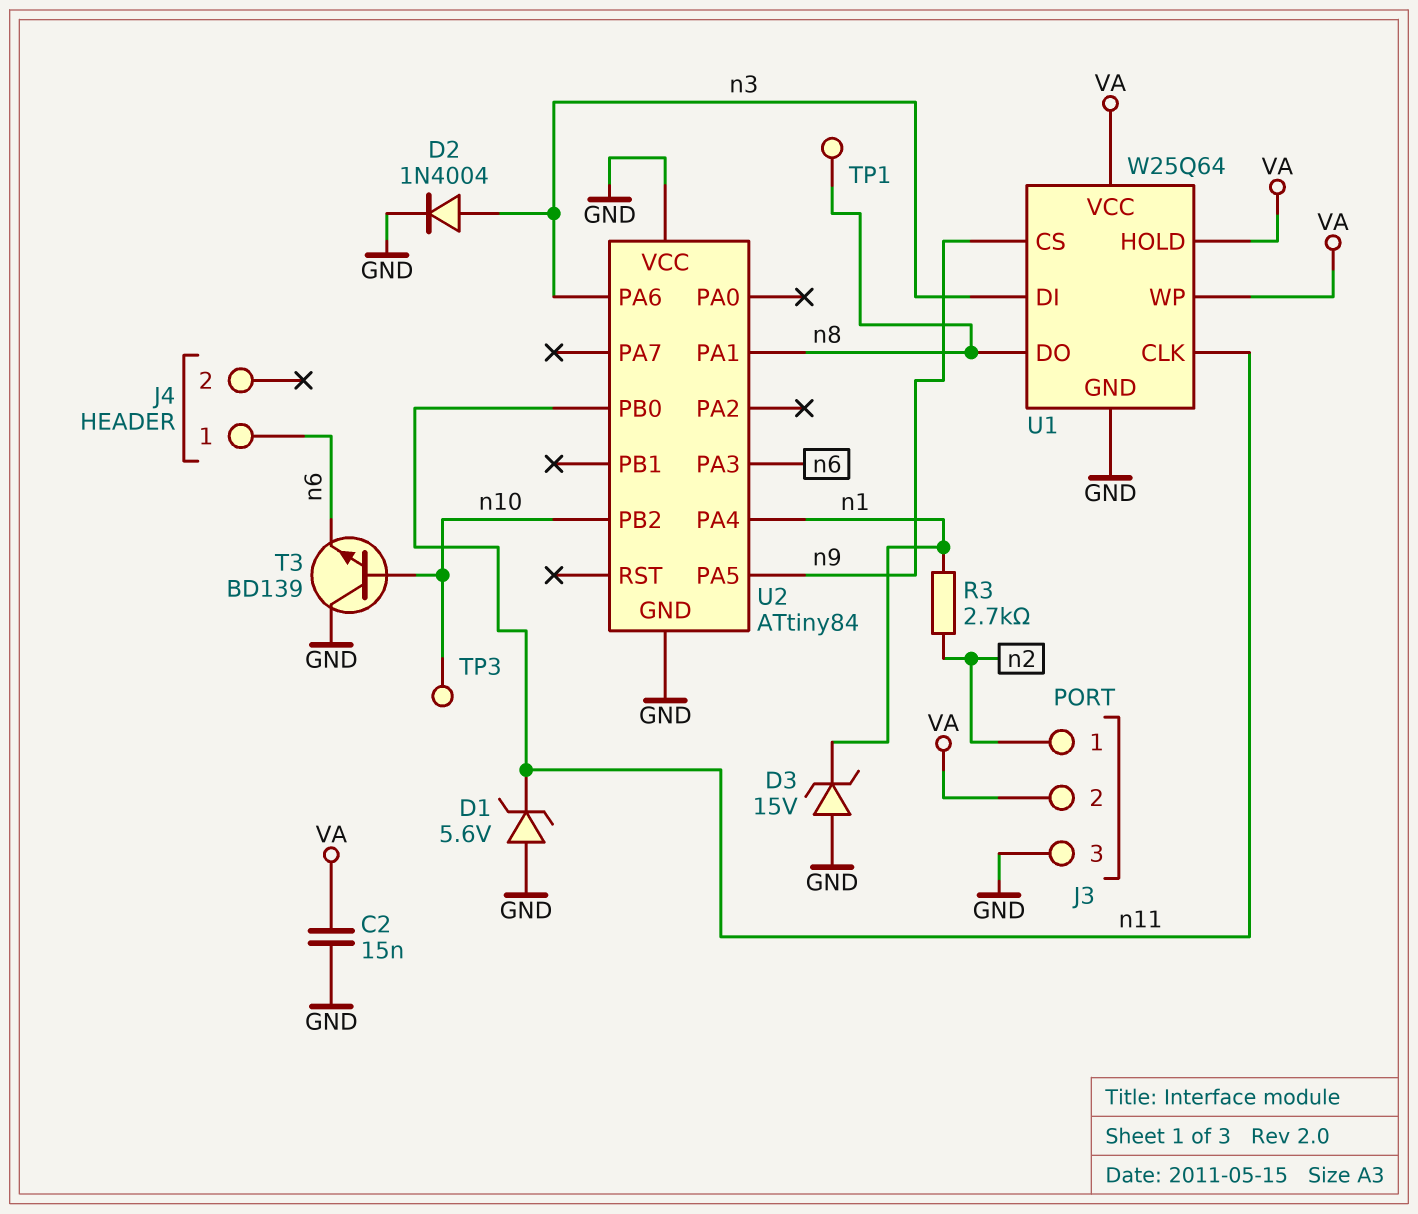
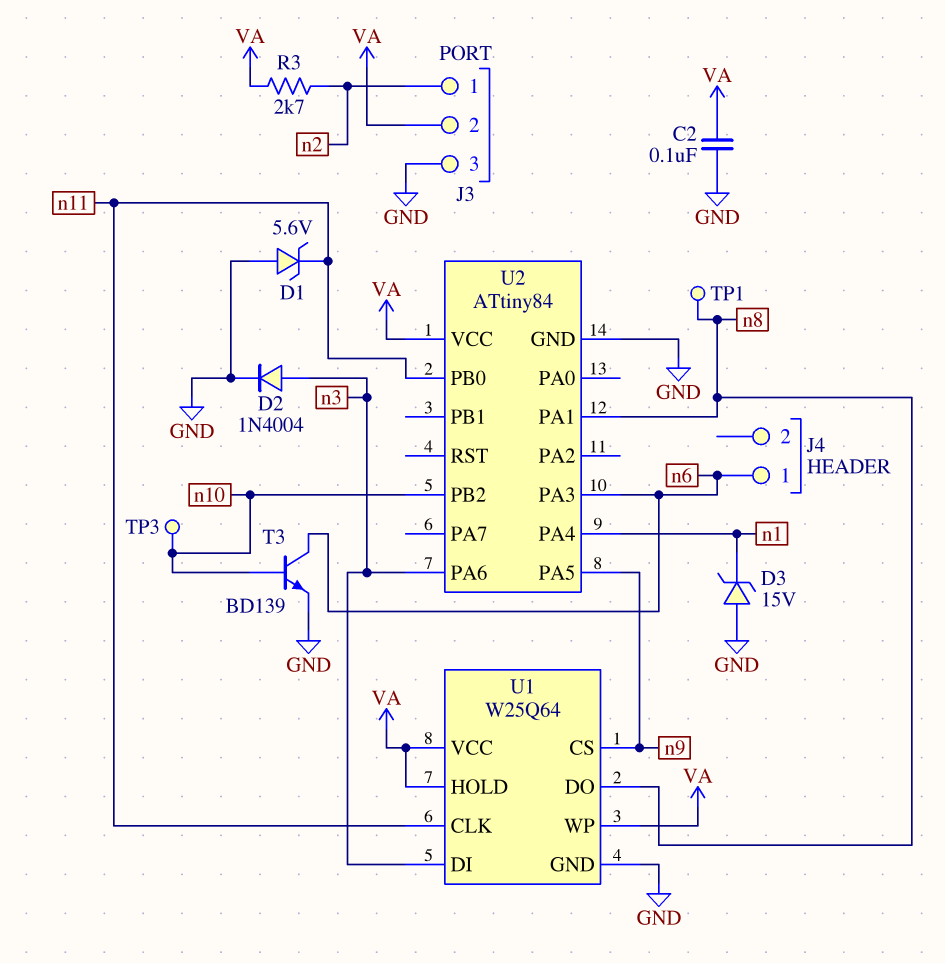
C2: 15nF (GND, VA) -> 100nF (GND, VA)
R3: 2.7k (n1, n2) -> 2.7k (VA, n2)
T3: NPN BD139 (B n10, C GND, E n6) -> NPN BD139 (B n10, C n6, E GND)
U2 pin VCC: GND -> VA

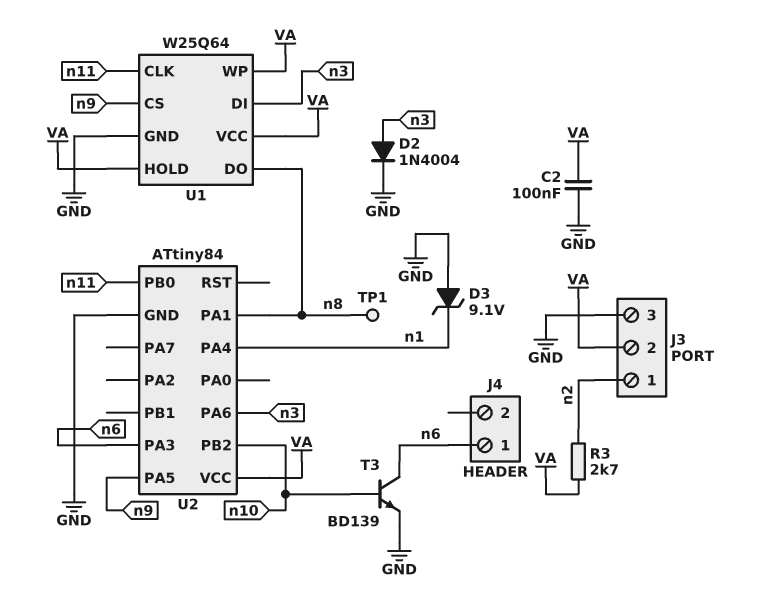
D1: zener 5.6V (A GND, K n11) -> none
D3: zener 15V (A GND, K n1) -> zener 9.1V (A GND, K n1)
TP3: test point (n10) -> none

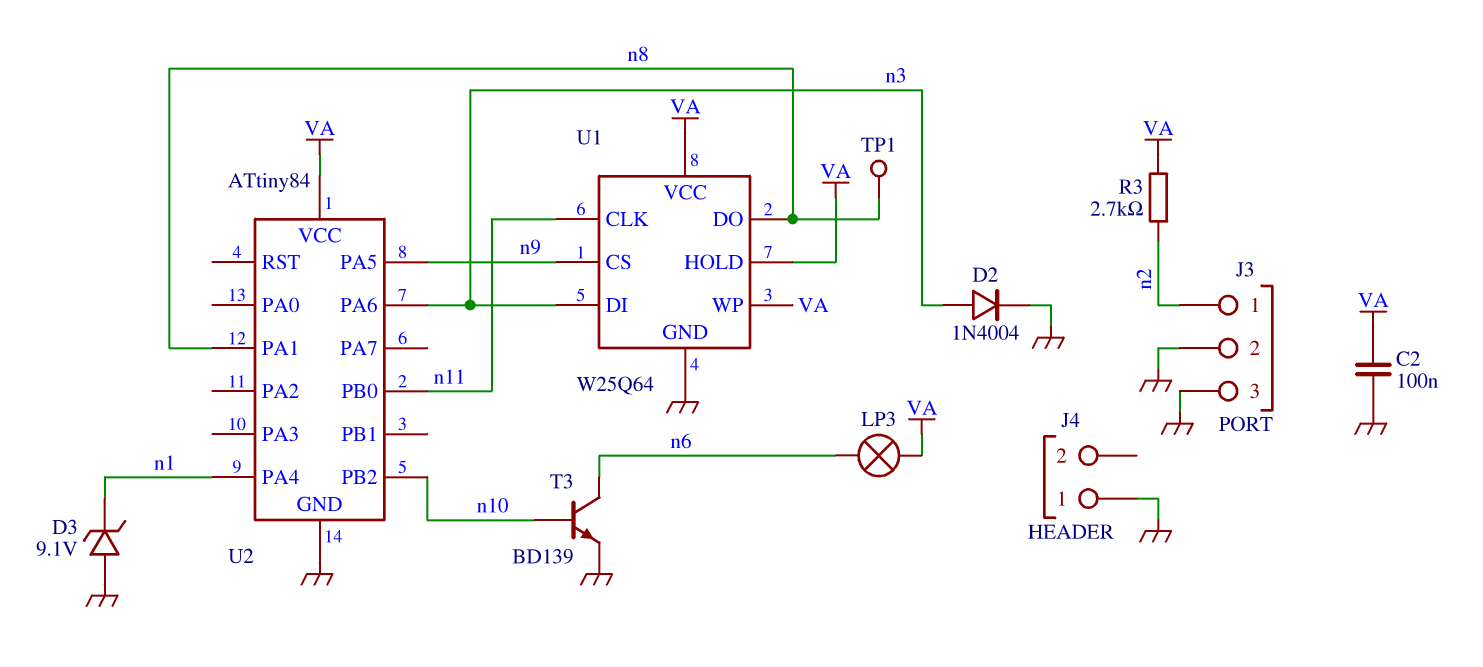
J3 pin 2: VA -> GND
J4 pin 1: n6 -> GND
LP3: none -> lamp (VA, n6)
U2 pin PA3: n6 -> none

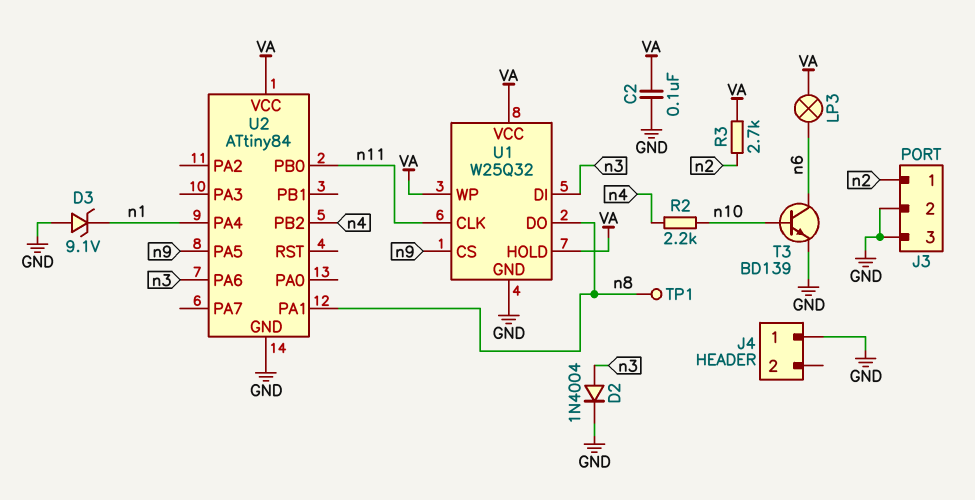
R2: none -> 2.2k (n4, n10)
U1: W25Q64 -> W25Q32
U2 pin PB2: n10 -> n4

